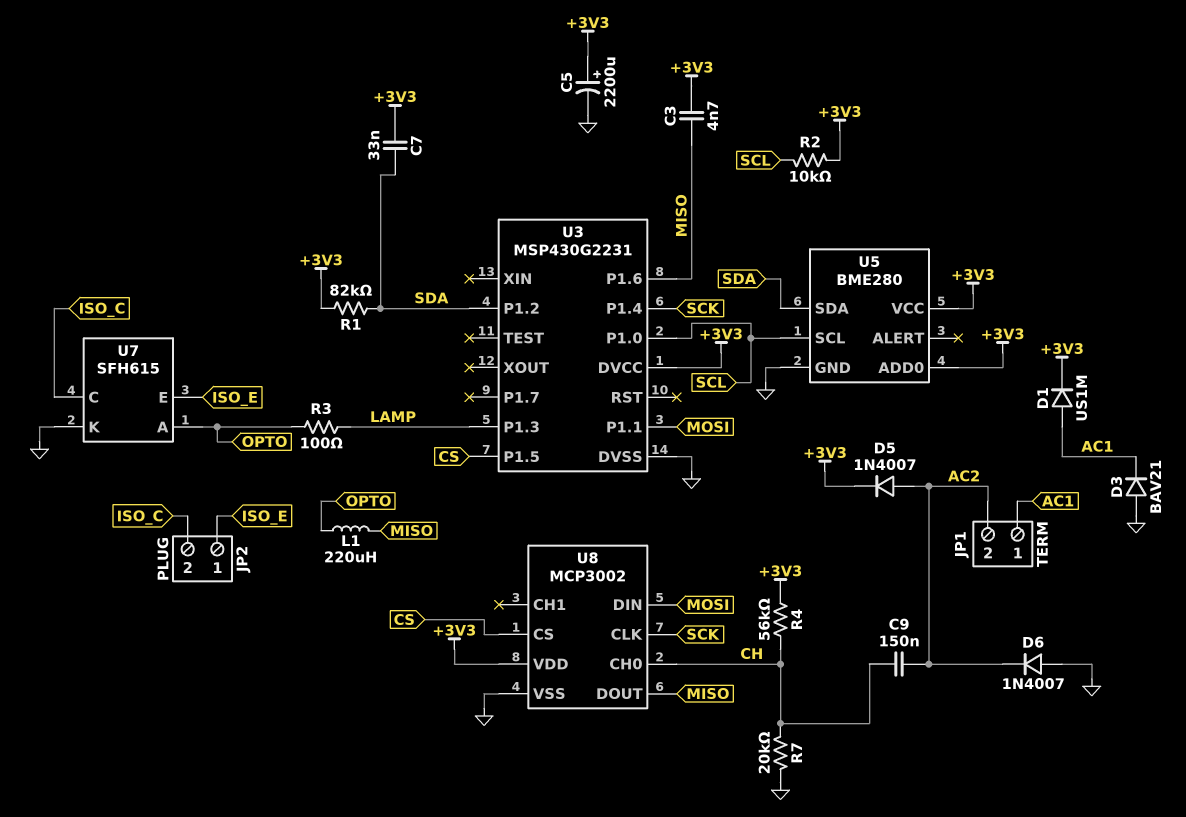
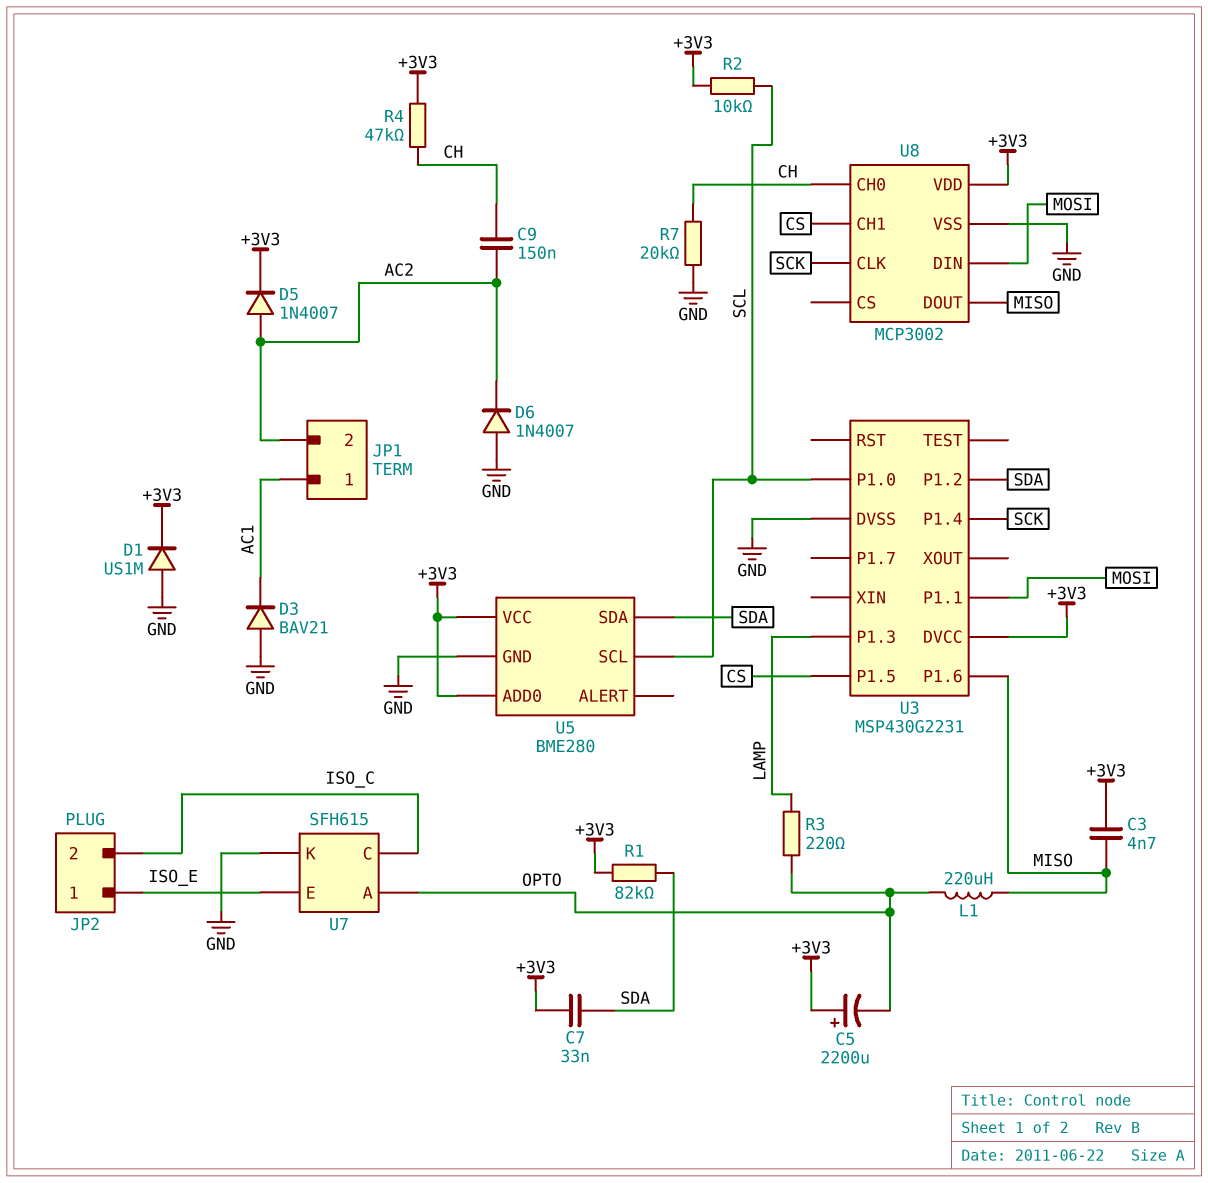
C5: 2200uF (plus +3V3, minus GND) -> 2200uF (plus +3V3, minus OPTO)
D1: diode US1M (A AC1, K +3V3) -> diode US1M (A GND, K +3V3)
R3: 100 (LAMP, OPTO) -> 220 (LAMP, OPTO)
R4: 56k (+3V3, CH) -> 47k (+3V3, CH)
U8 pin CH1: none -> CS
U8 pin CS: CS -> none

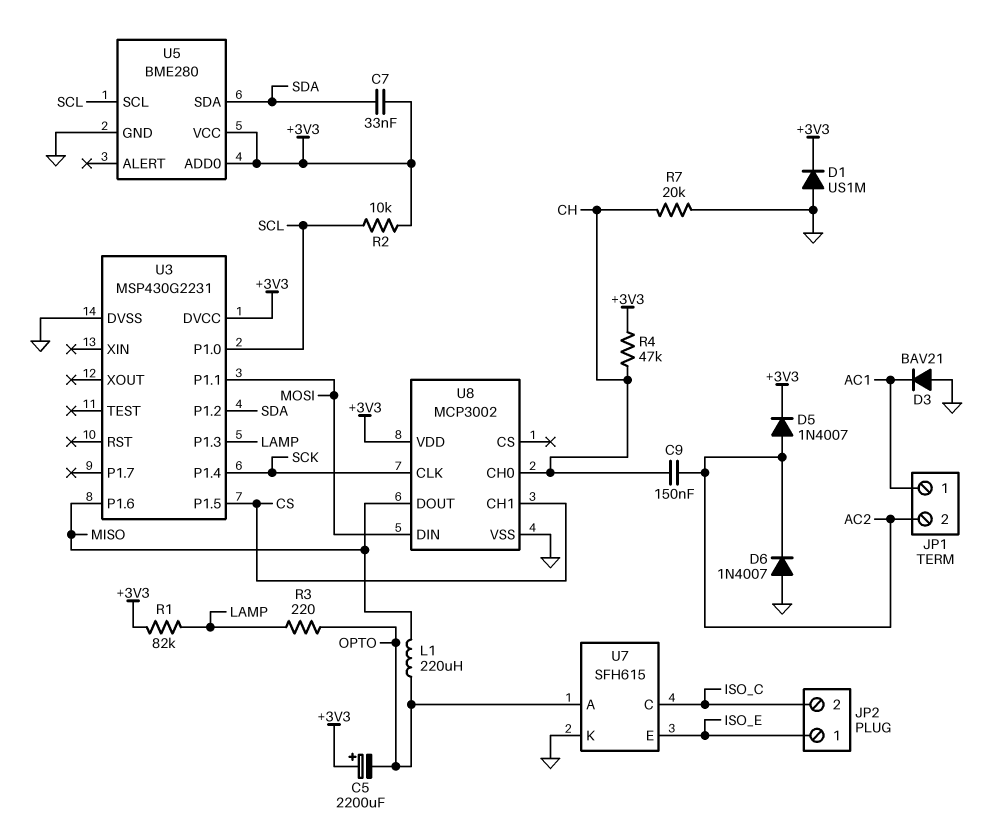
C3: 4.7nF (+3V3, MISO) -> none
R1: 82k (+3V3, SDA) -> 82k (+3V3, LAMP)

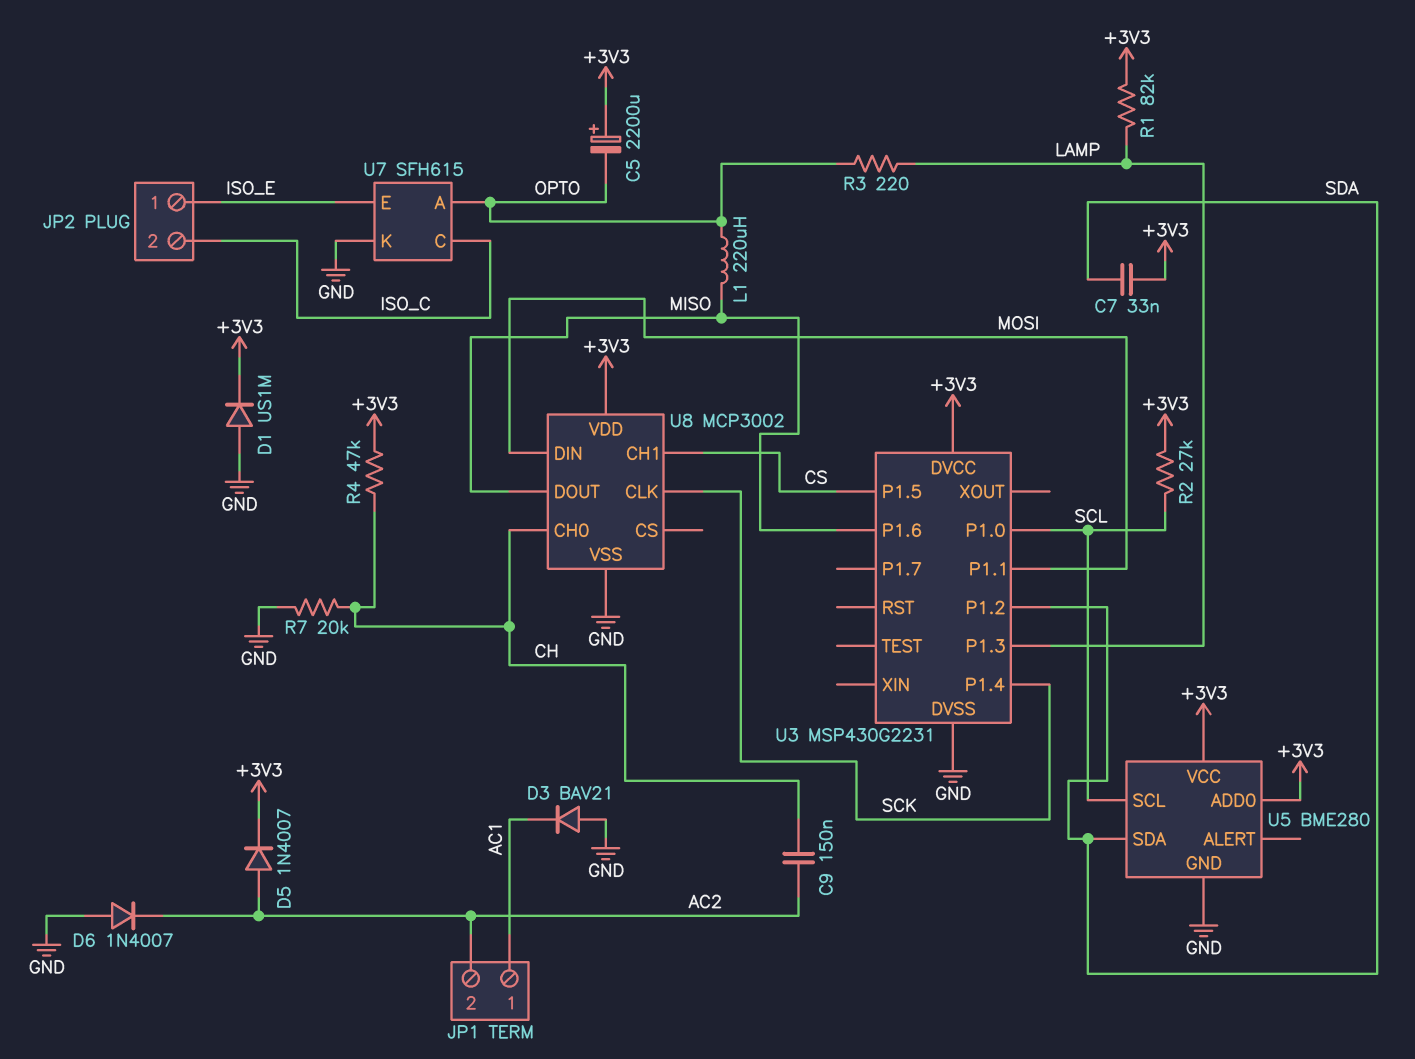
R2: 10k (+3V3, SCL) -> 27k (+3V3, SCL)

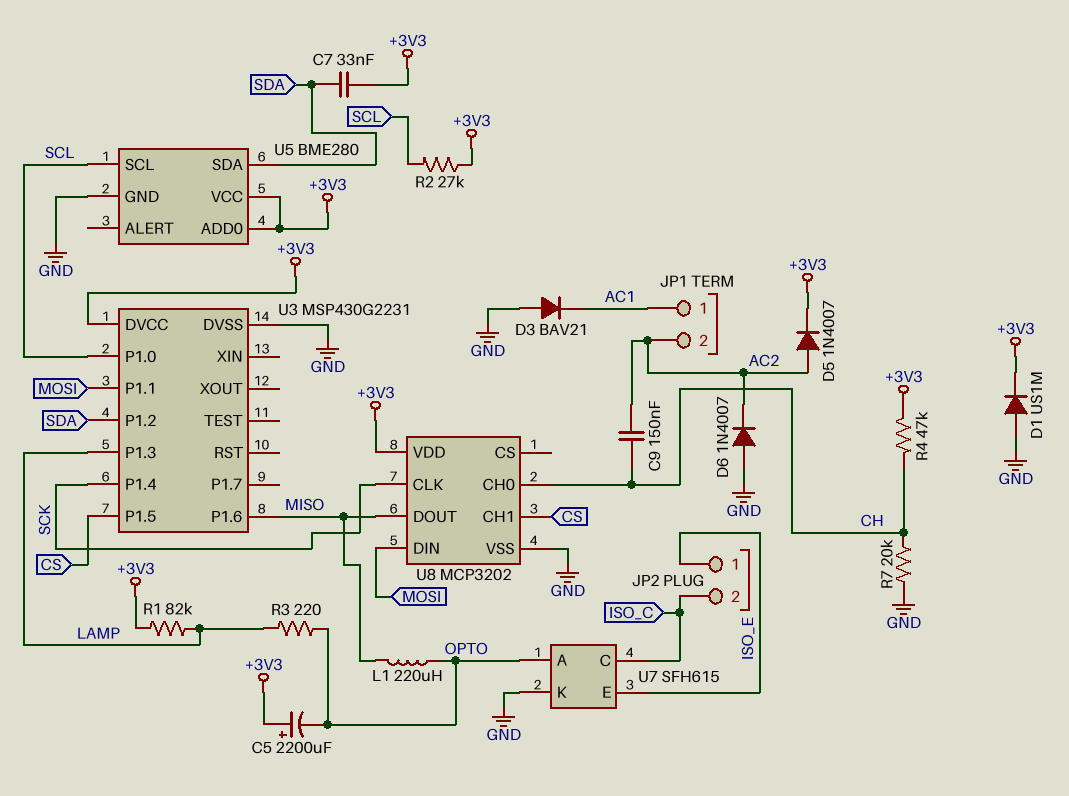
U8: MCP3002 -> MCP3202

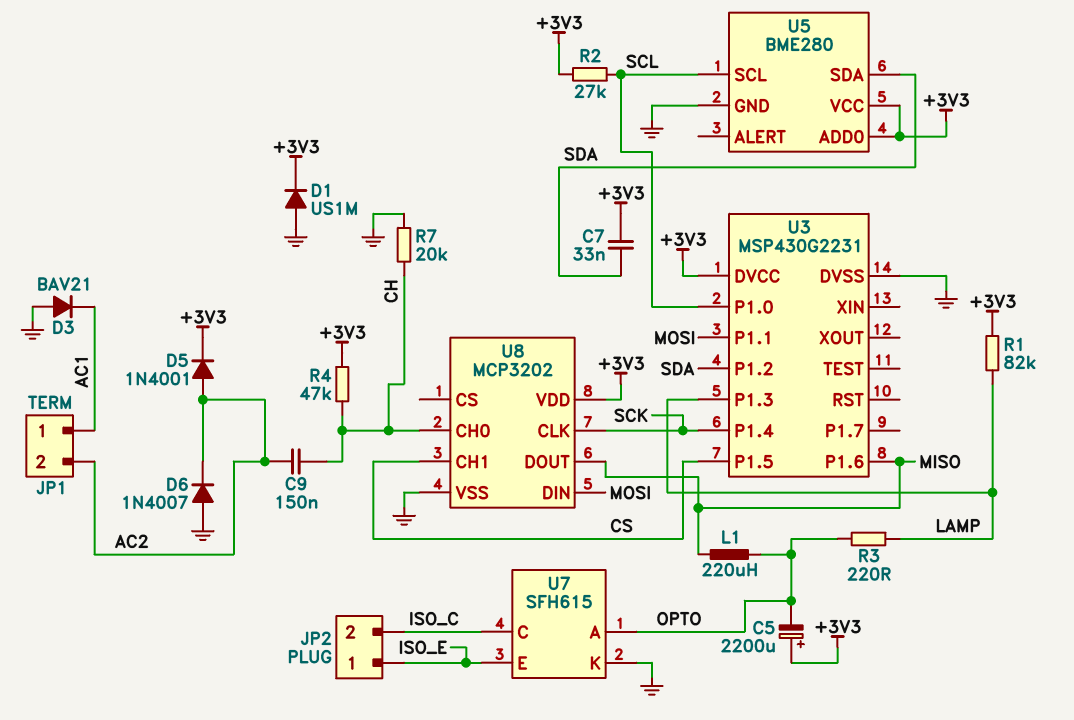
D5: diode 1N4007 (A AC2, K +3V3) -> diode 1N4001 (A AC2, K +3V3)

